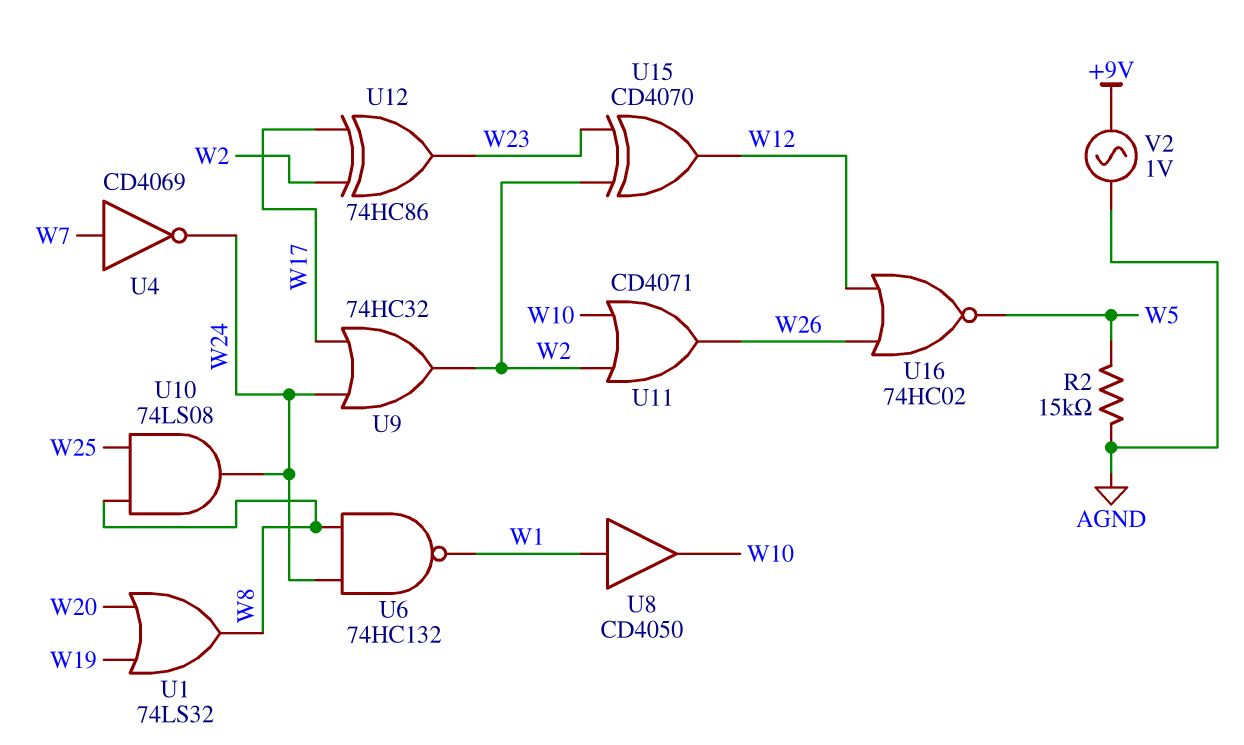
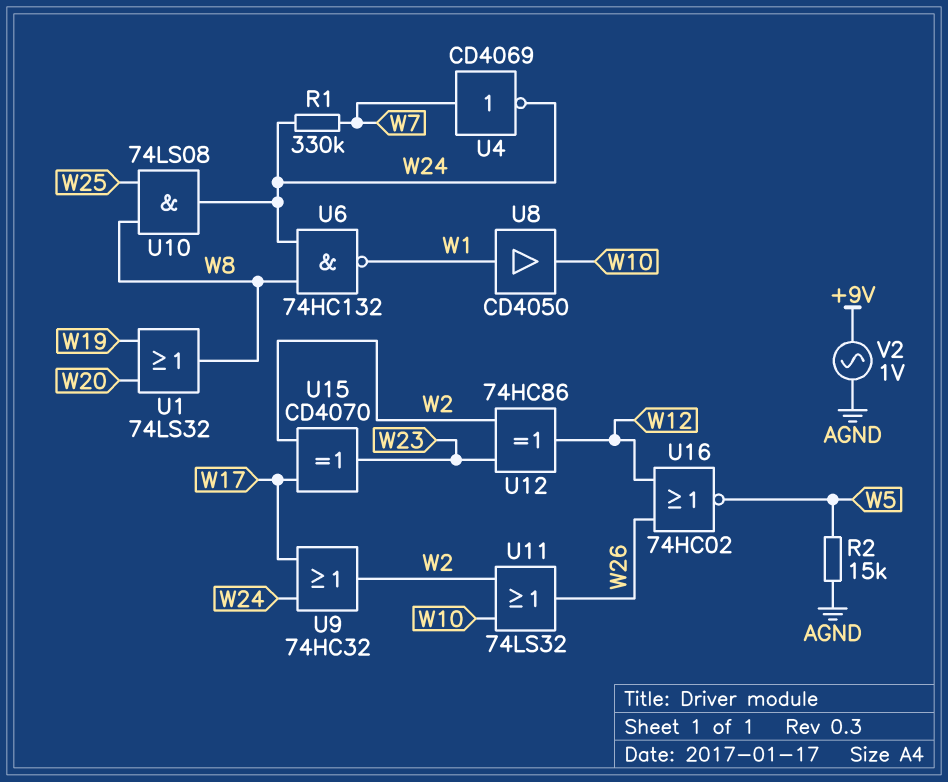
R1: none -> 330k (W7, W24)
U11: OR CD4071 (in W2, in W10, out W26) -> OR 74LS32 (in W2, in W10, out W26)
U12: XOR 74HC86 (in W2, in W17, out W23) -> XOR 74HC86 (in W2, in W23, out W12)
U15: XOR CD4070 (in W2, in W23, out W12) -> XOR CD4070 (in W2, in W17, out W23)

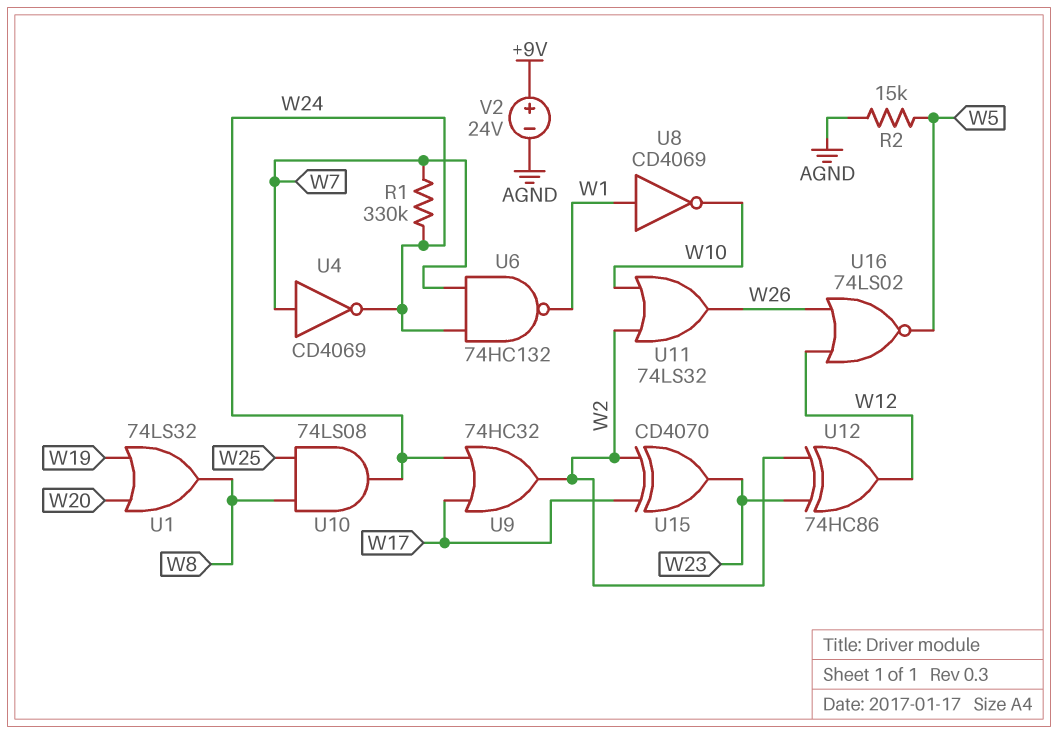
U6: NAND 74HC132 (in W8, in W24, out W1) -> NAND 74HC132 (in W7, in W24, out W1)
U8: buffer CD4050 (in W1, out W10) -> NOT CD4069 (in W1, out W10)
U16: NOR 74HC02 (in W12, in W26, out W5) -> NOR 74LS02 (in W12, in W26, out W5)
V2: AC 1V (+9V, AGND) -> 24V (plus +9V, minus AGND)

